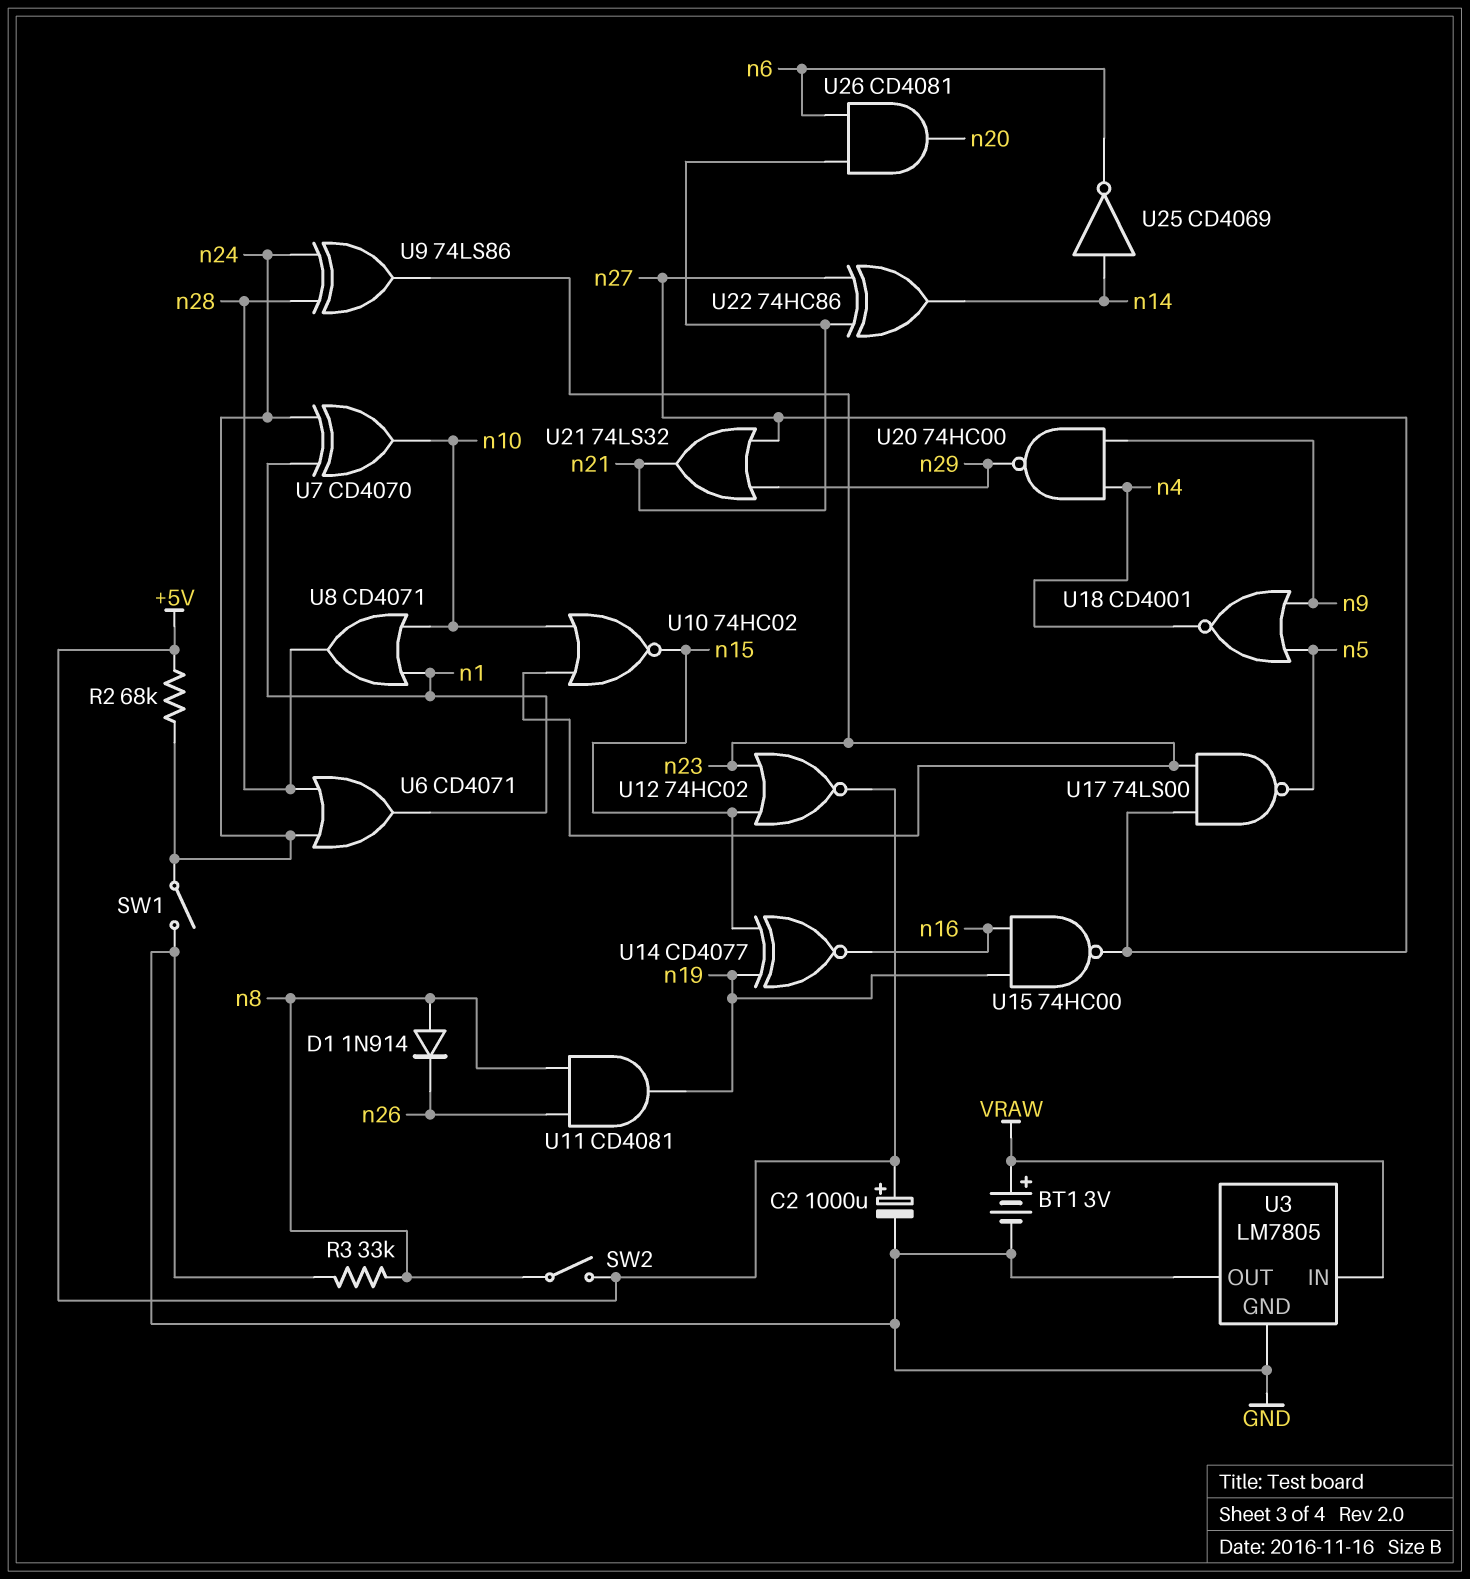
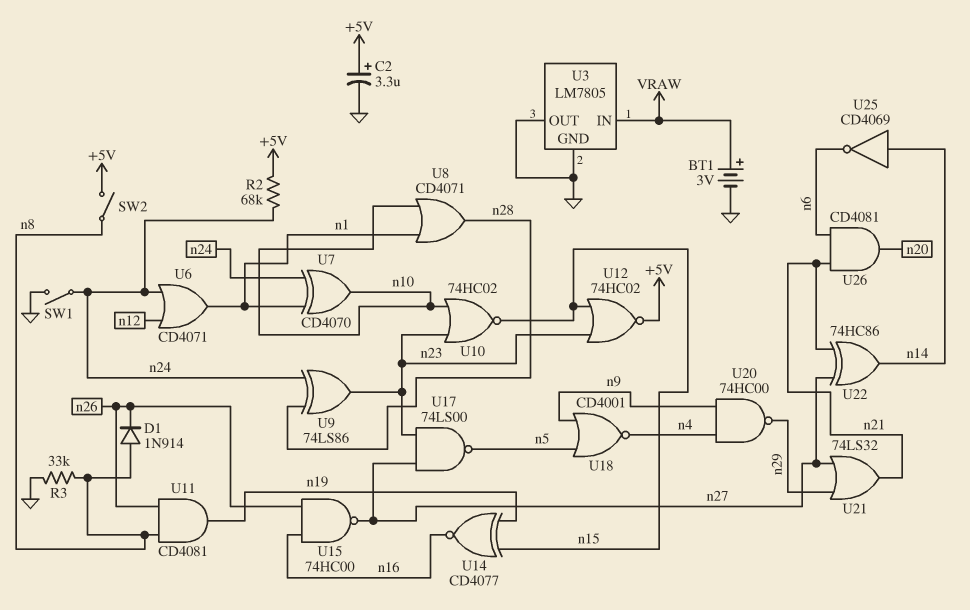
C2: 1000uF (plus +5V, minus GND) -> 3.3uF (plus +5V, minus GND)
U6: OR CD4071 (in n24, in n28, out n1) -> OR CD4071 (in n12, in n24, out n1)
U15: NAND 74HC00 (in n16, in n19, out n27) -> NAND 74HC00 (in n16, in n26, out n27)

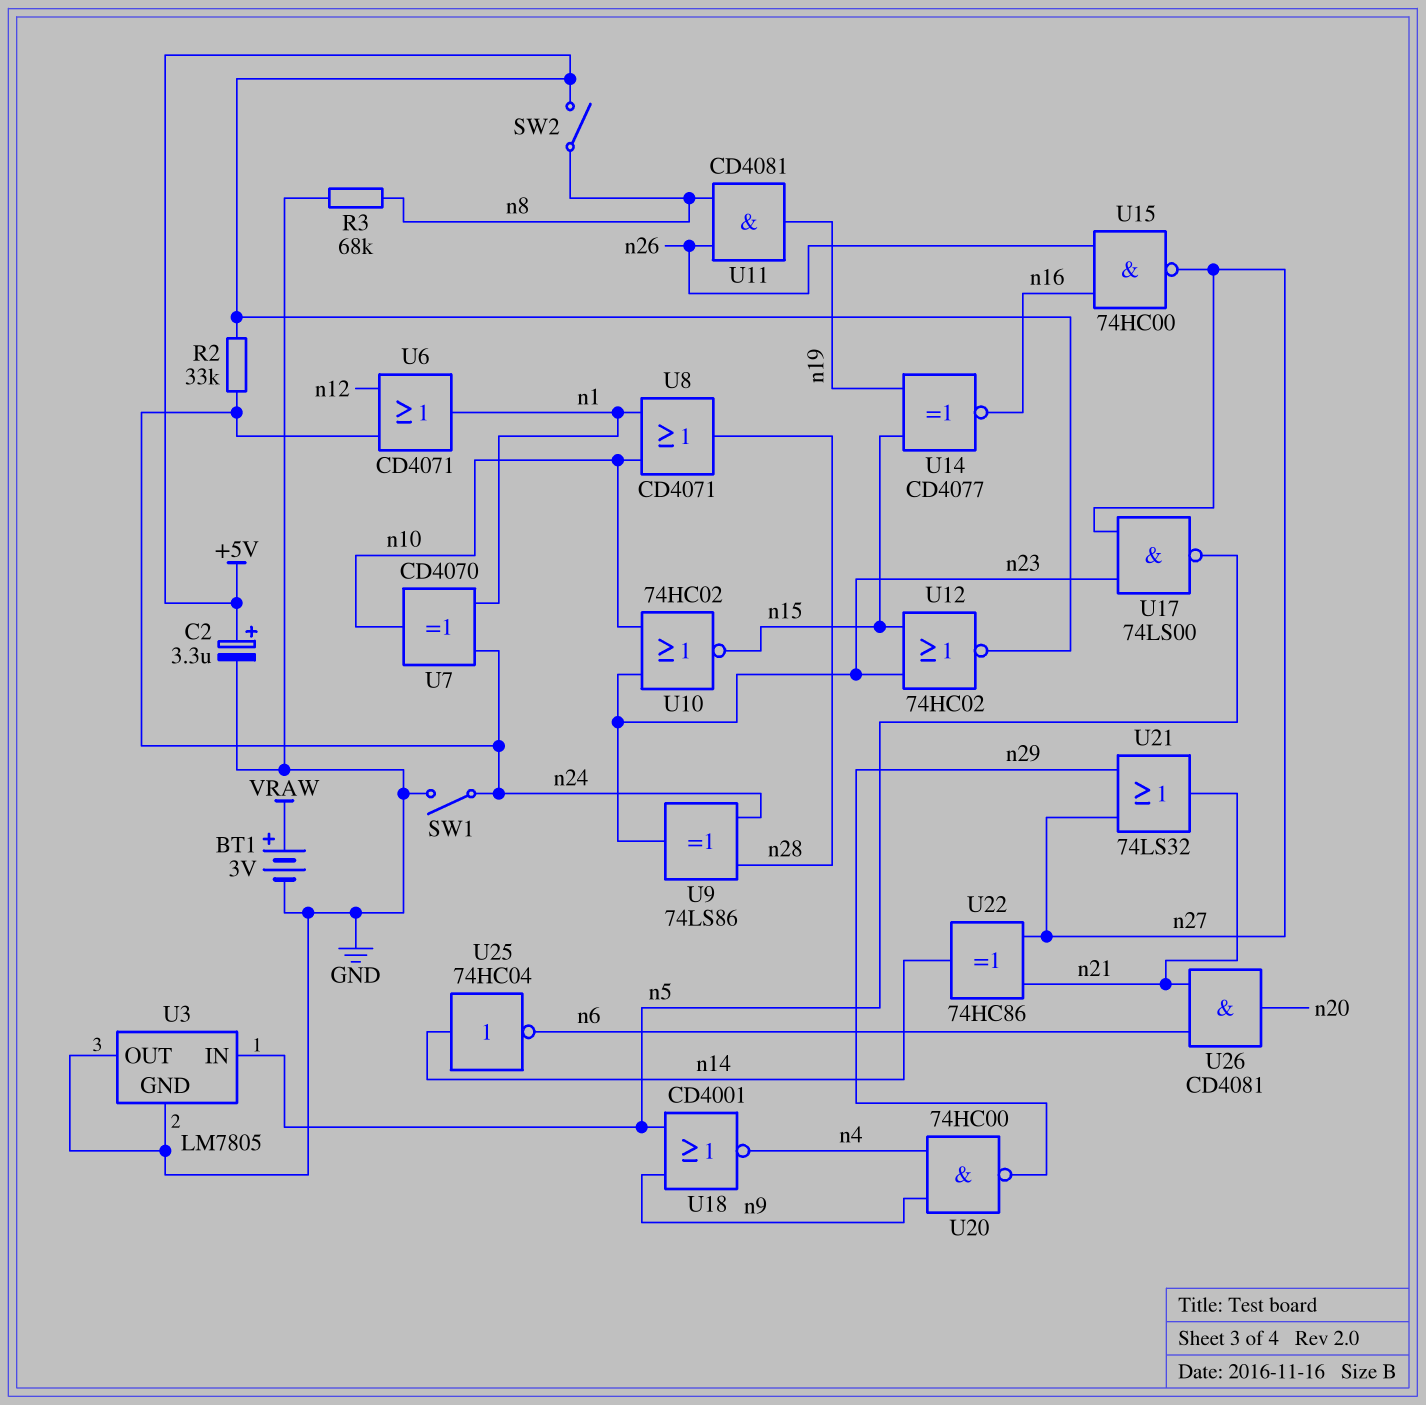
D1: diode 1N914 (A n8, K n26) -> none
R2: 68k (+5V, n24) -> 33k (+5V, n24)
R3: 33k (GND, n8) -> 68k (GND, n8)
U3 pin IN: VRAW -> n5
U25: NOT CD4069 (in n14, out n6) -> NOT 74HC04 (in n14, out n6)

